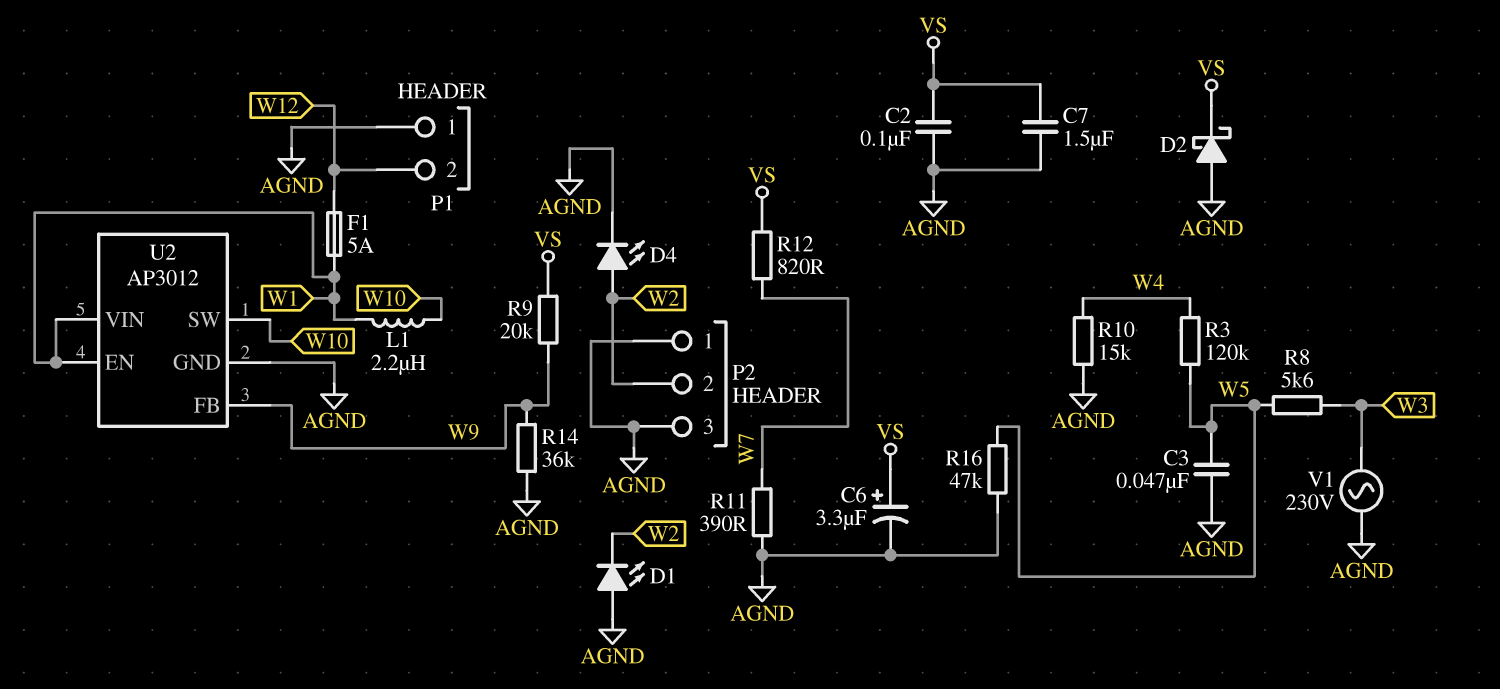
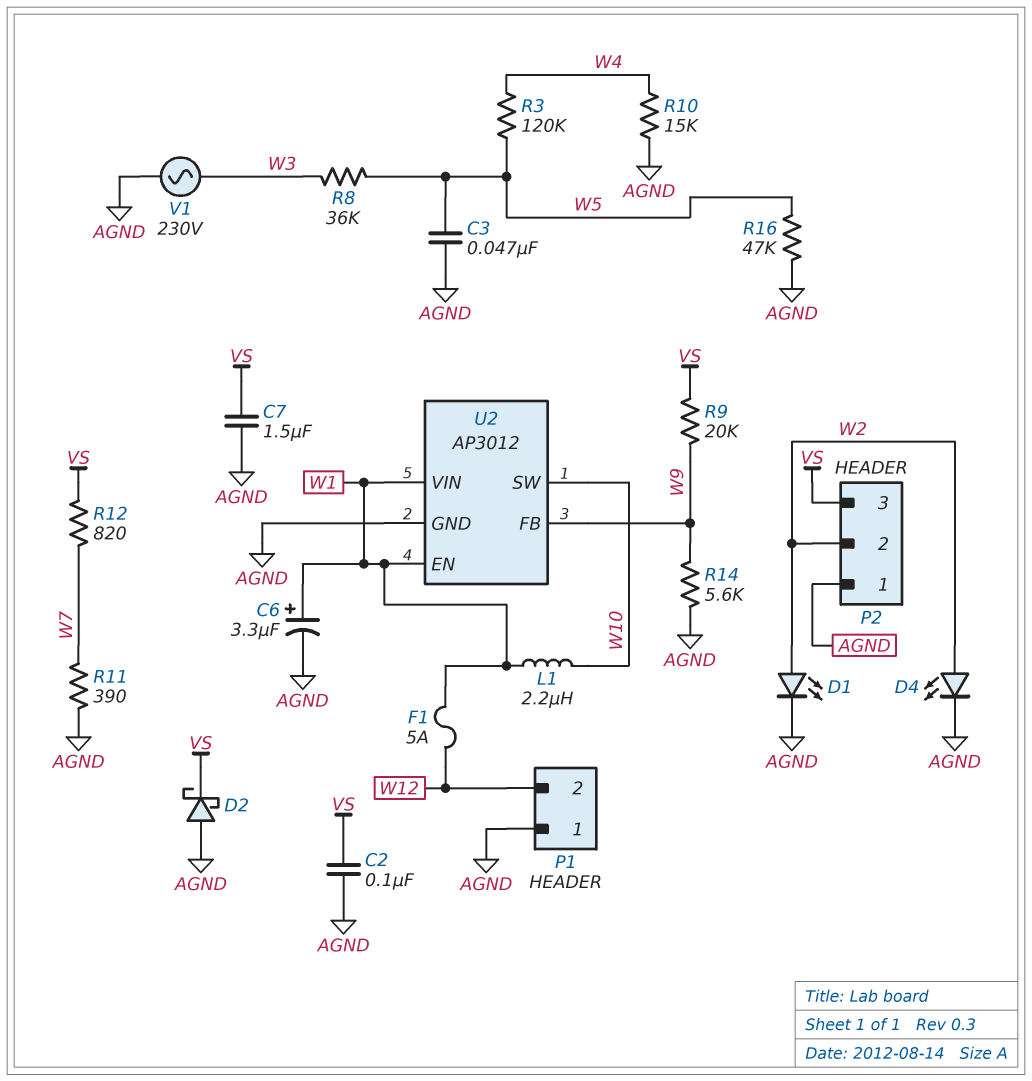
C6: 3.3uF (plus VS, minus AGND) -> 3.3uF (plus W1, minus AGND)
D1: LED (A AGND, K W2) -> LED (A W2, K AGND)
P2 pin 3: AGND -> VS
R8: 5.6k (W3, W5) -> 36k (W3, W5)
R14: 36k (AGND, W9) -> 5.6k (AGND, W9)

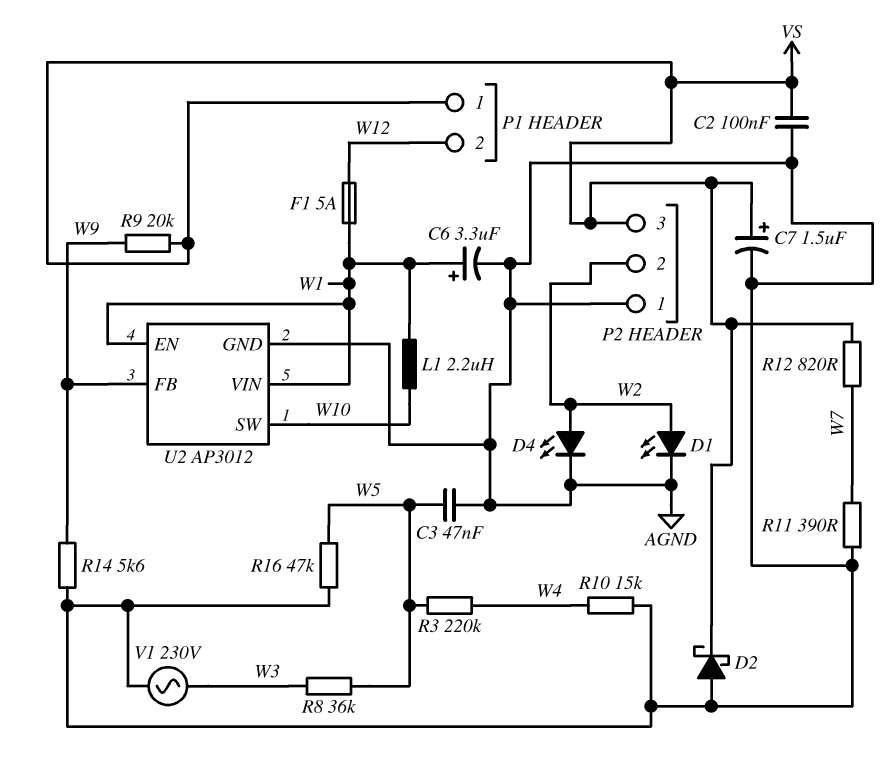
C7: 1.5uF (AGND, VS) -> 1.5uF (plus VS, minus AGND)
P1 pin 1: AGND -> VS
R3: 120k (W4, W5) -> 220k (W4, W5)

